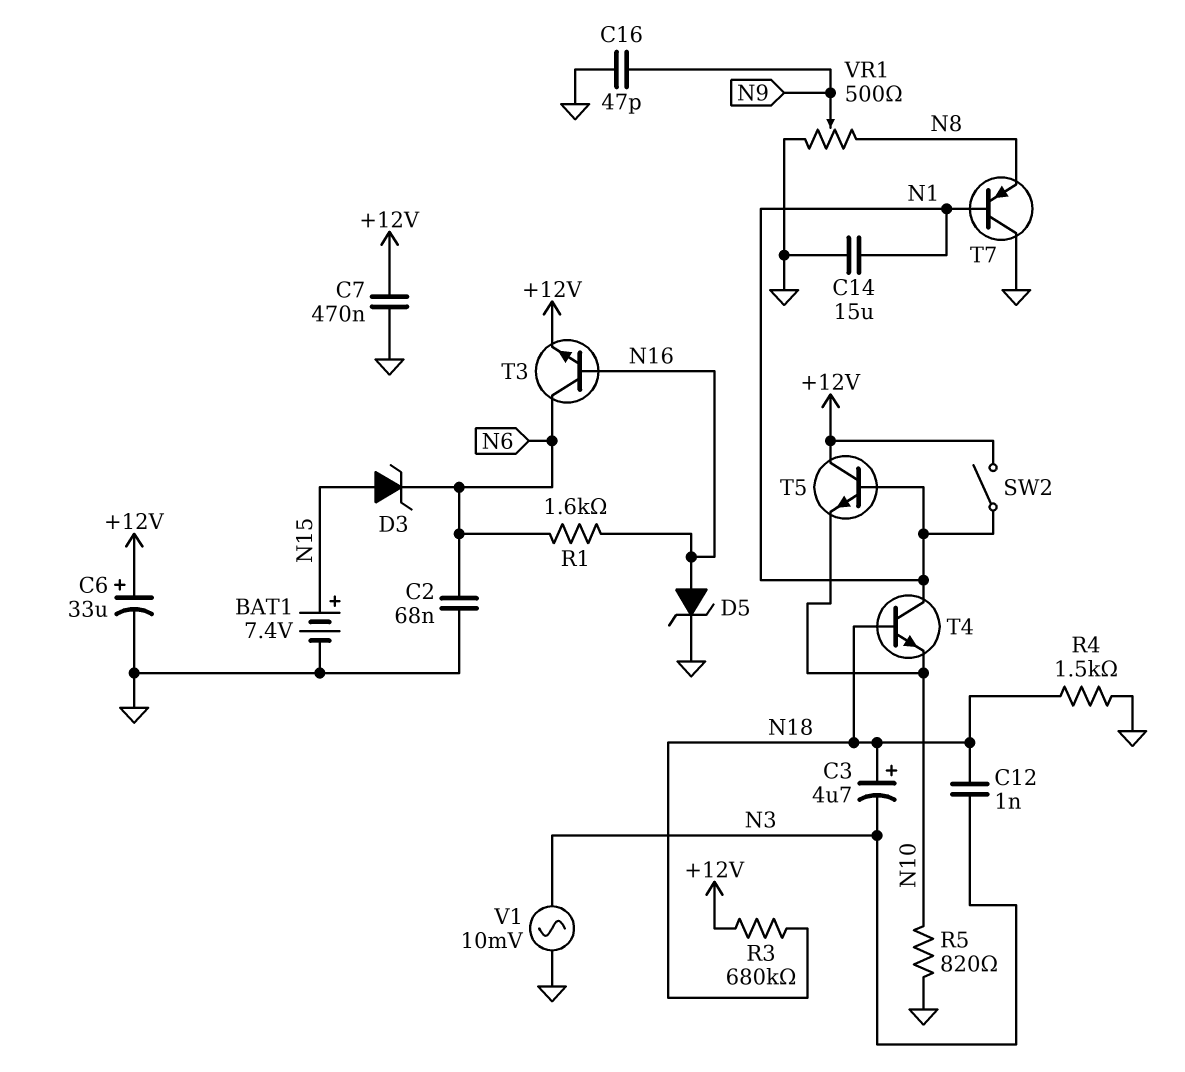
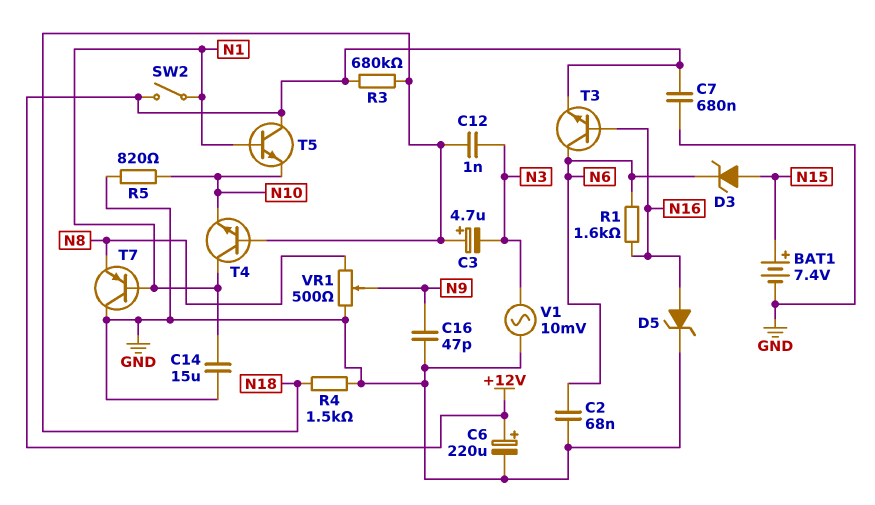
C6: 33uF (plus +12V, minus GND) -> 220uF (plus +12V, minus GND)
C7: 470nF (+12V, GND) -> 680nF (+12V, GND)

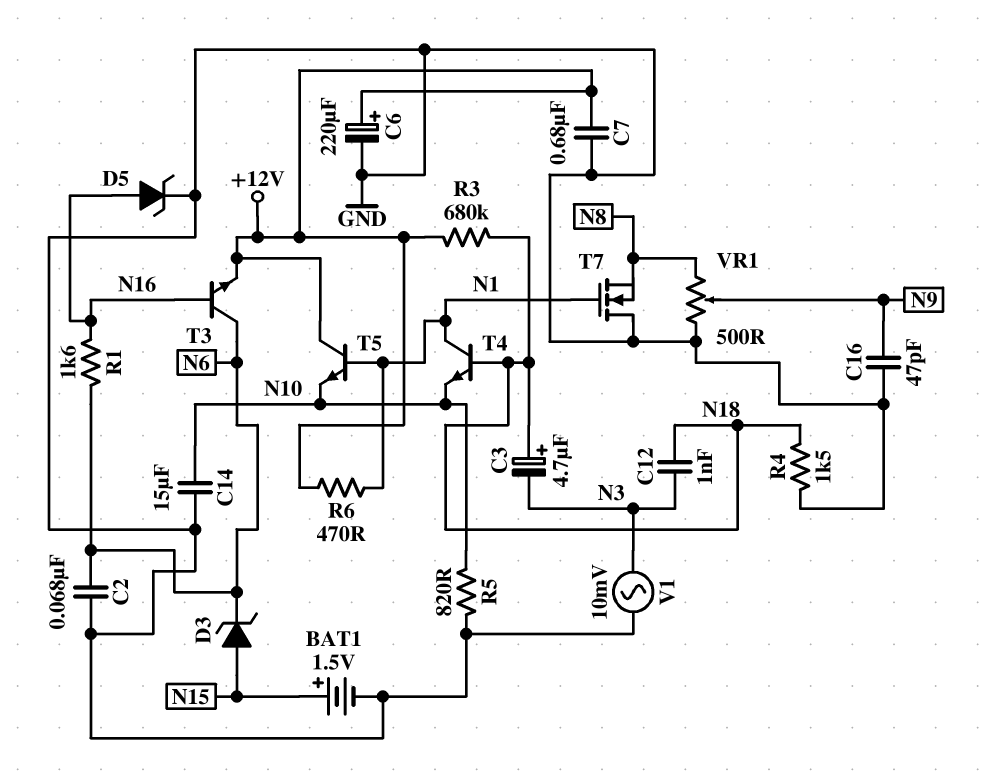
BAT1: 7.4V (plus N15, minus GND) -> 1.5V (plus N15, minus GND)
C14: 15uF (GND, N1) -> 15uF (GND, N10)
R6: none -> 470 (+12V, N1)
SW2: switch (+12V, N1) -> none
T7: PNP (B N1, C GND, E N8) -> NMOS (G N1, D GND, S N8)

